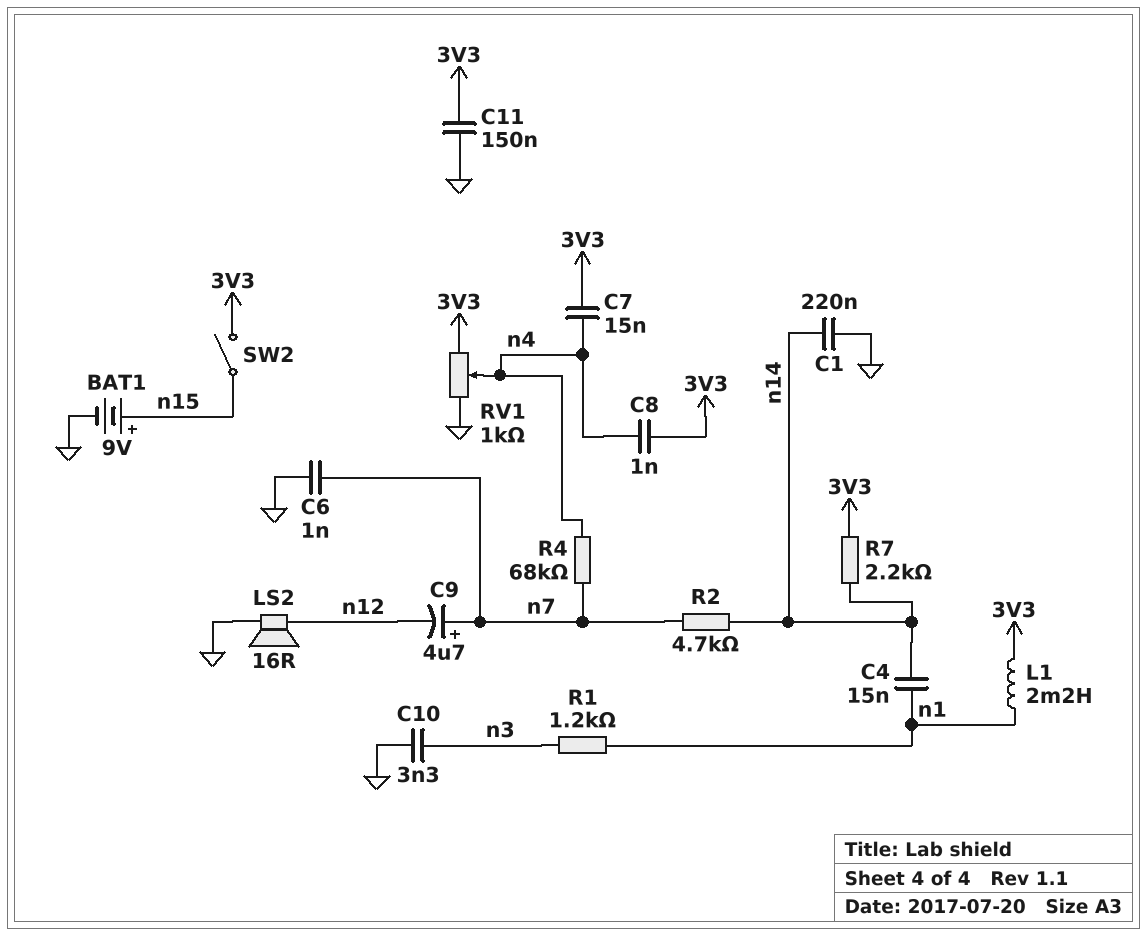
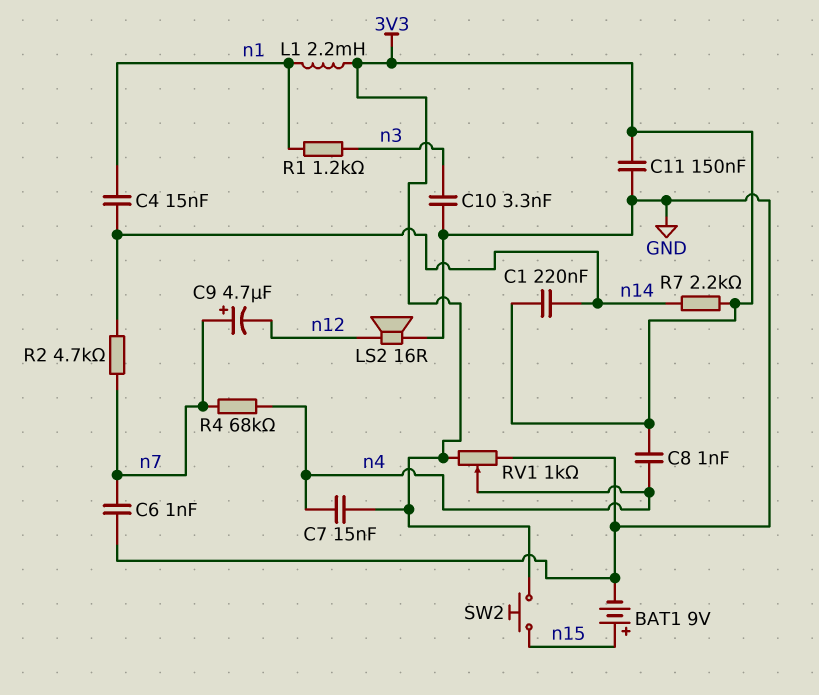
C1: 220nF (GND, n14) -> 220nF (3V3, n14)
SW2: switch (3V3, n15) -> button (3V3, n15)

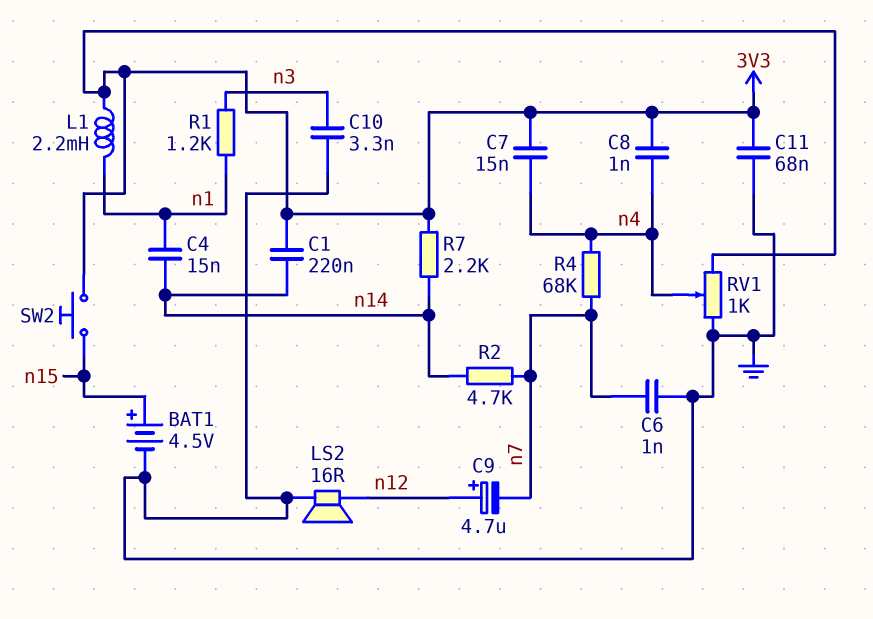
BAT1: 9V (plus n15, minus GND) -> 4.5V (plus n15, minus GND)
C9: 4.7uF (plus n7, minus n12) -> 4.7uF (plus n12, minus n7)
C11: 150nF (3V3, GND) -> 68nF (3V3, GND)

